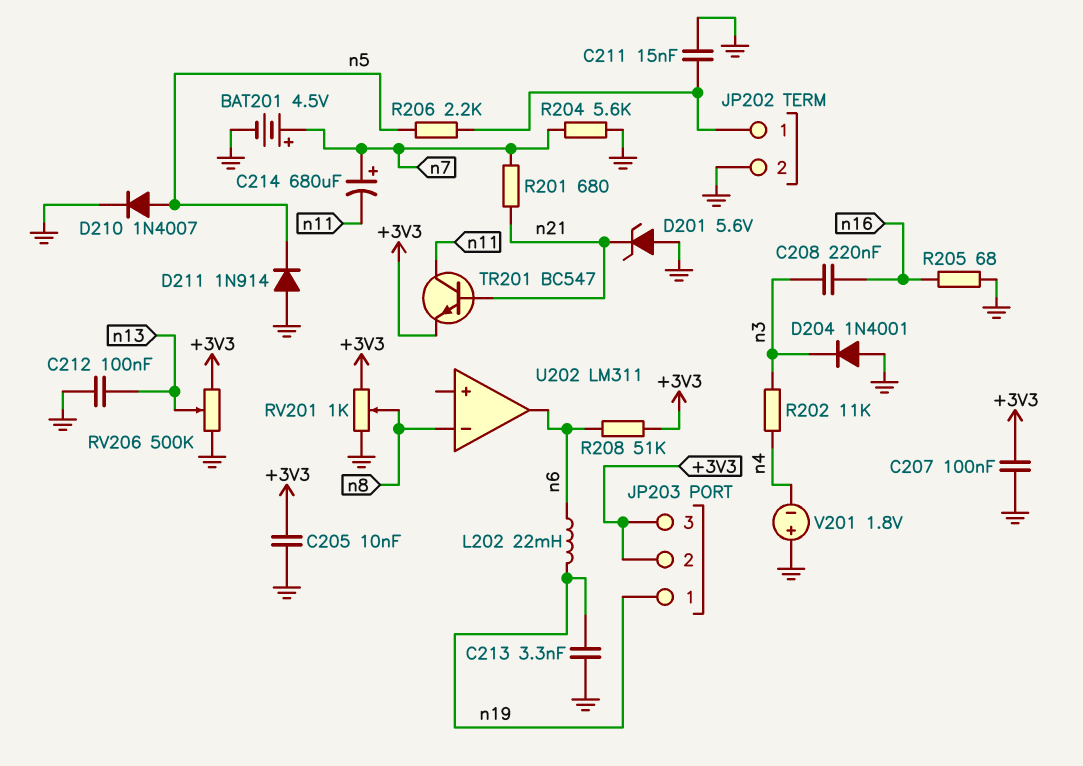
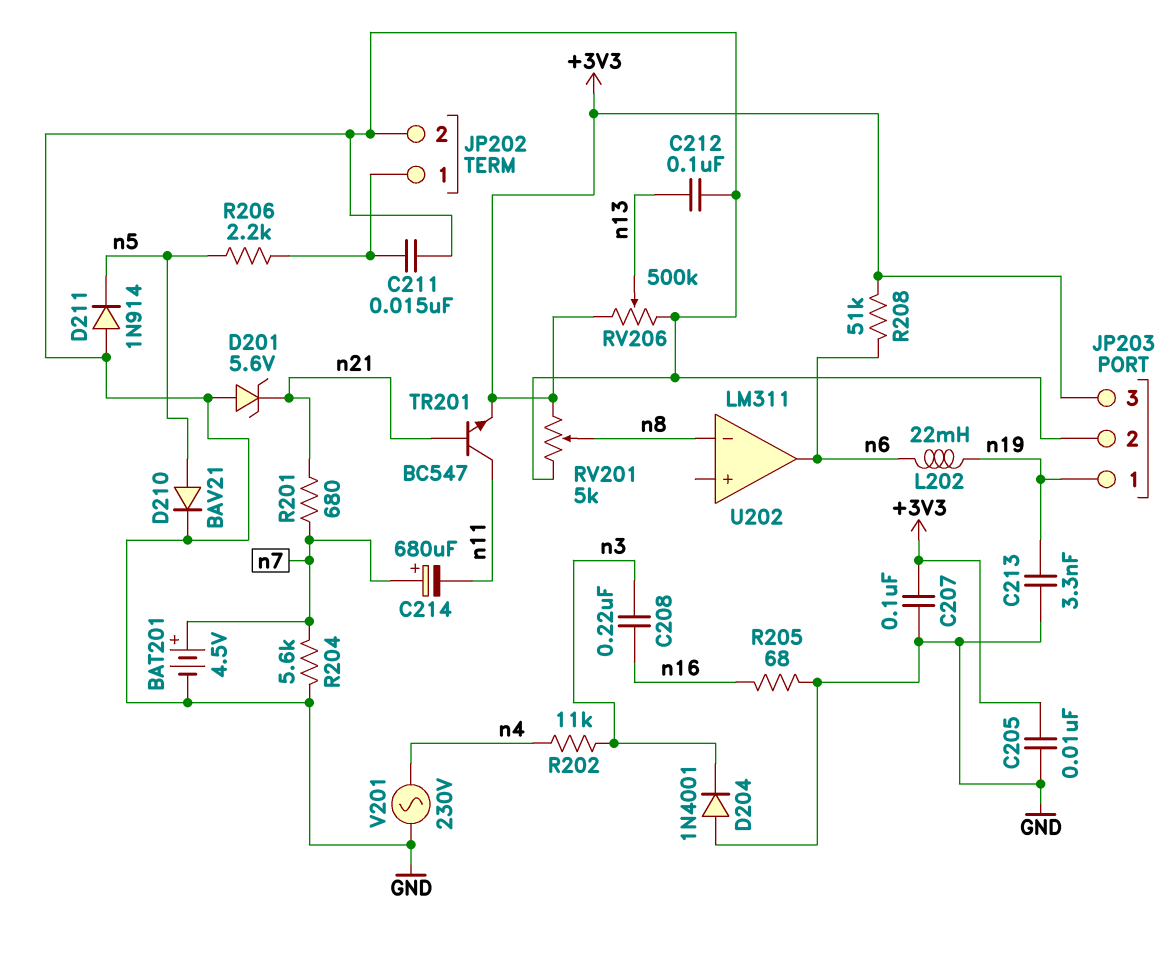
D210: diode 1N4007 (A n5, K GND) -> diode BAV21 (A n5, K GND)
JP203 pin 2: +3V3 -> GND
RV201: 1k (+3V3, GND, wiper n8) -> 5k (+3V3, GND, wiper n8)
V201: 1.8V (plus GND, minus n4) -> AC 230V (GND, n4)

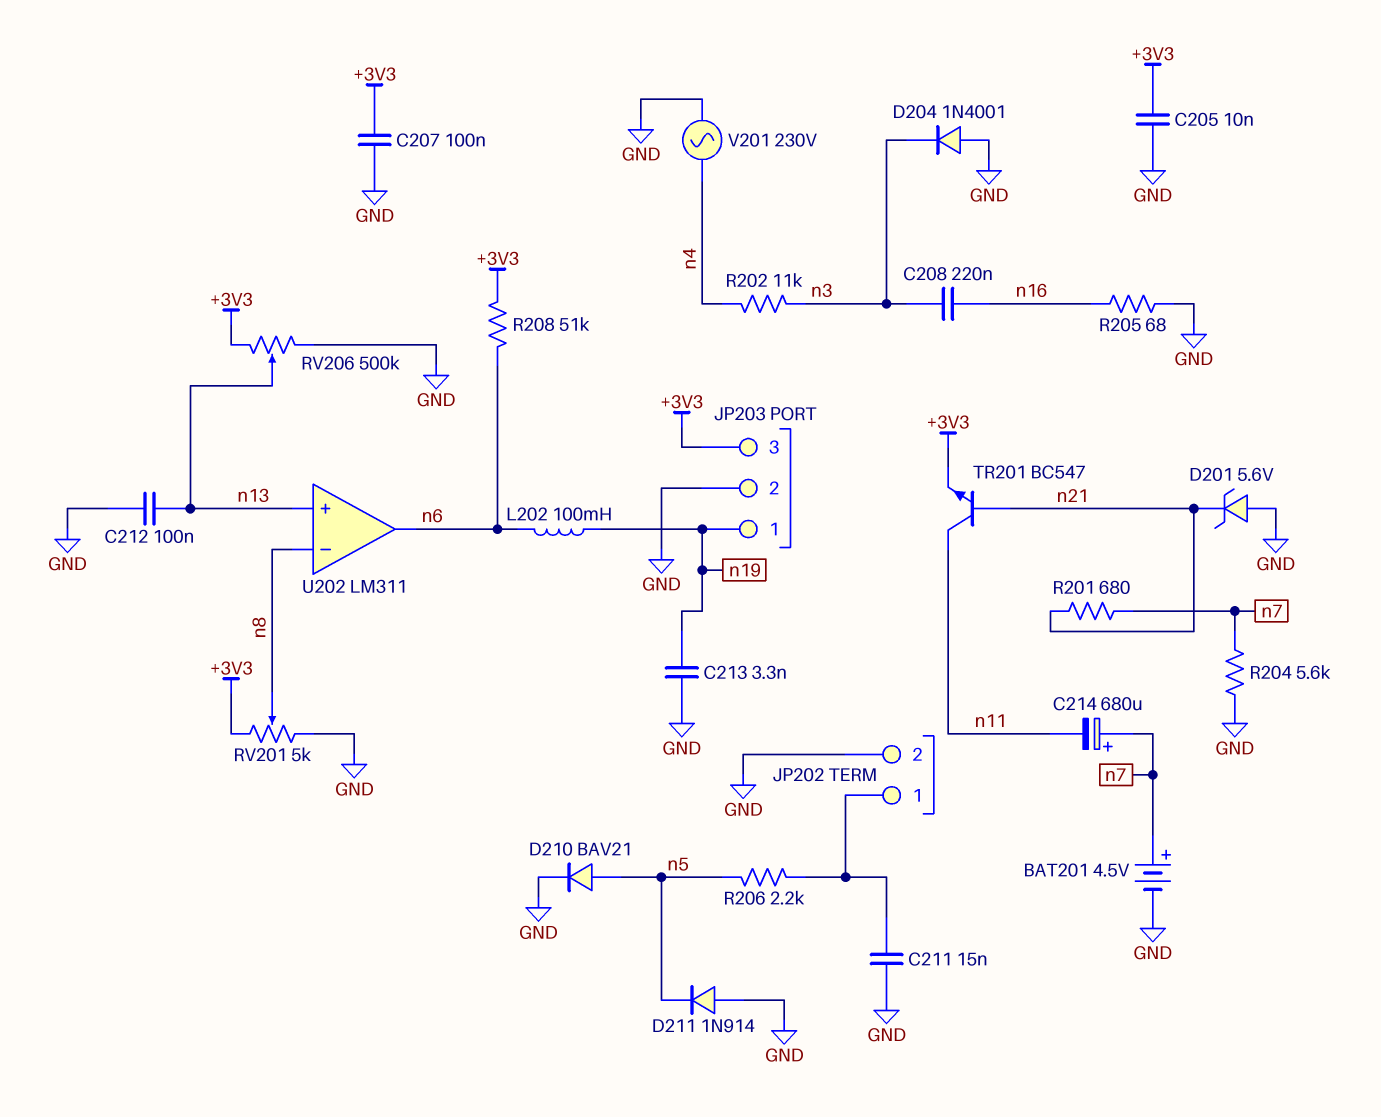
L202: 22mH (n6, n19) -> 100mH (n6, n19)
U202 pin in+: none -> n13

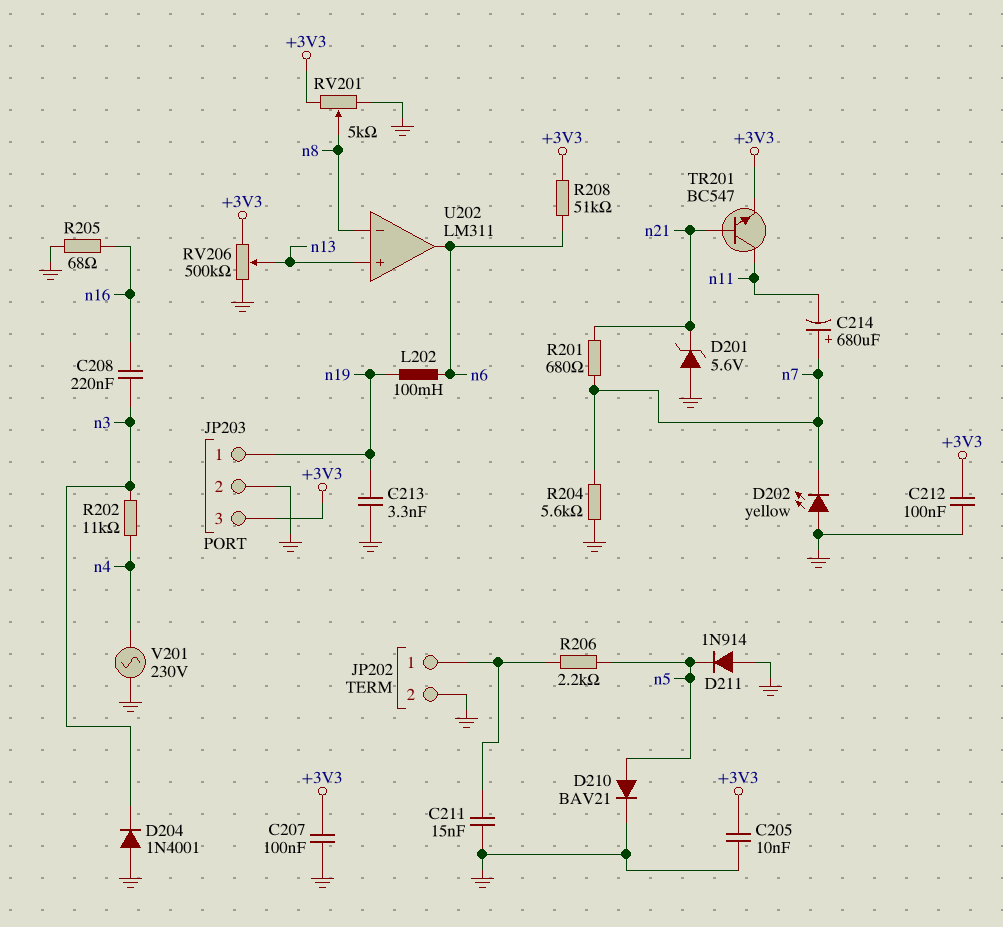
BAT201: 4.5V (plus n7, minus GND) -> none
C212: 100nF (GND, n13) -> 100nF (+3V3, GND)
D202: none -> LED yellow (A GND, K n7)

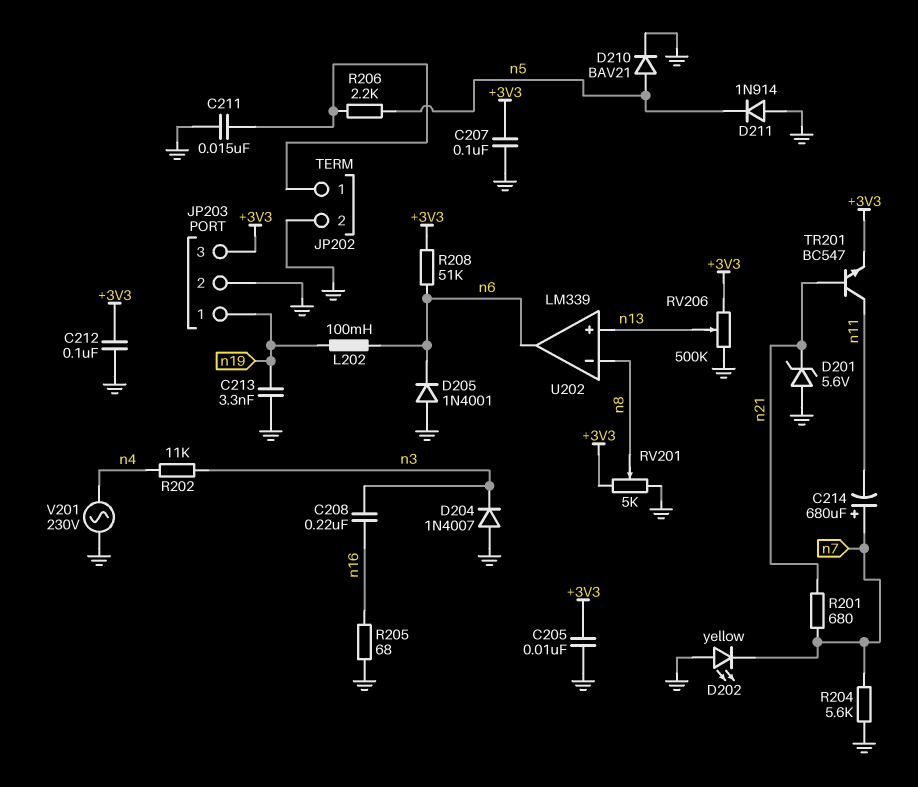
D204: diode 1N4001 (A GND, K n3) -> diode 1N4007 (A GND, K n3)
D205: none -> diode 1N4001 (A GND, K n6)
U202: LM311 -> LM339

